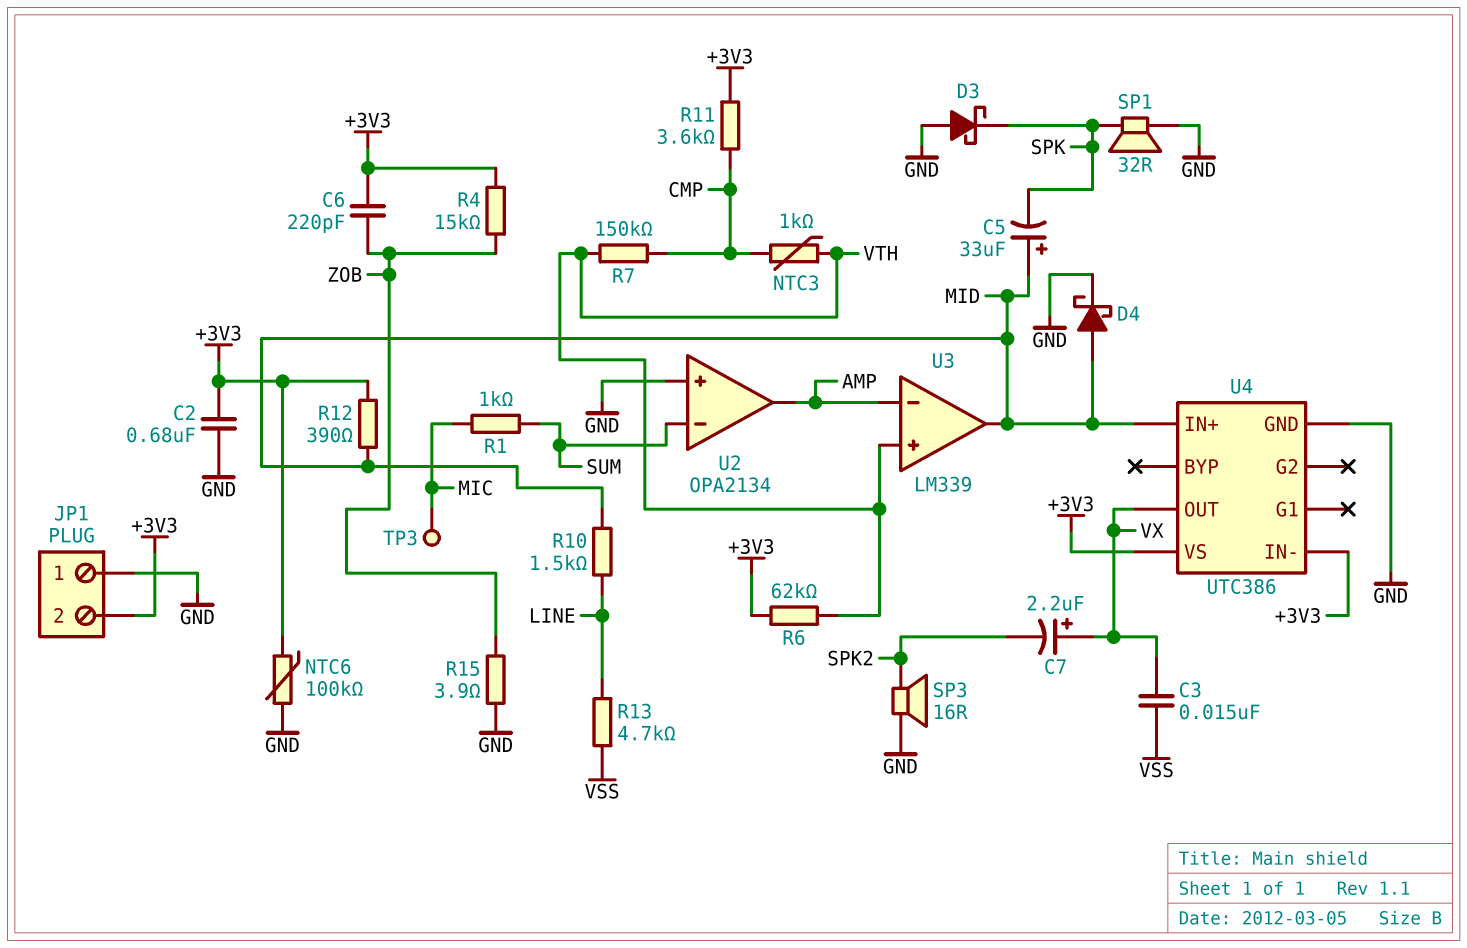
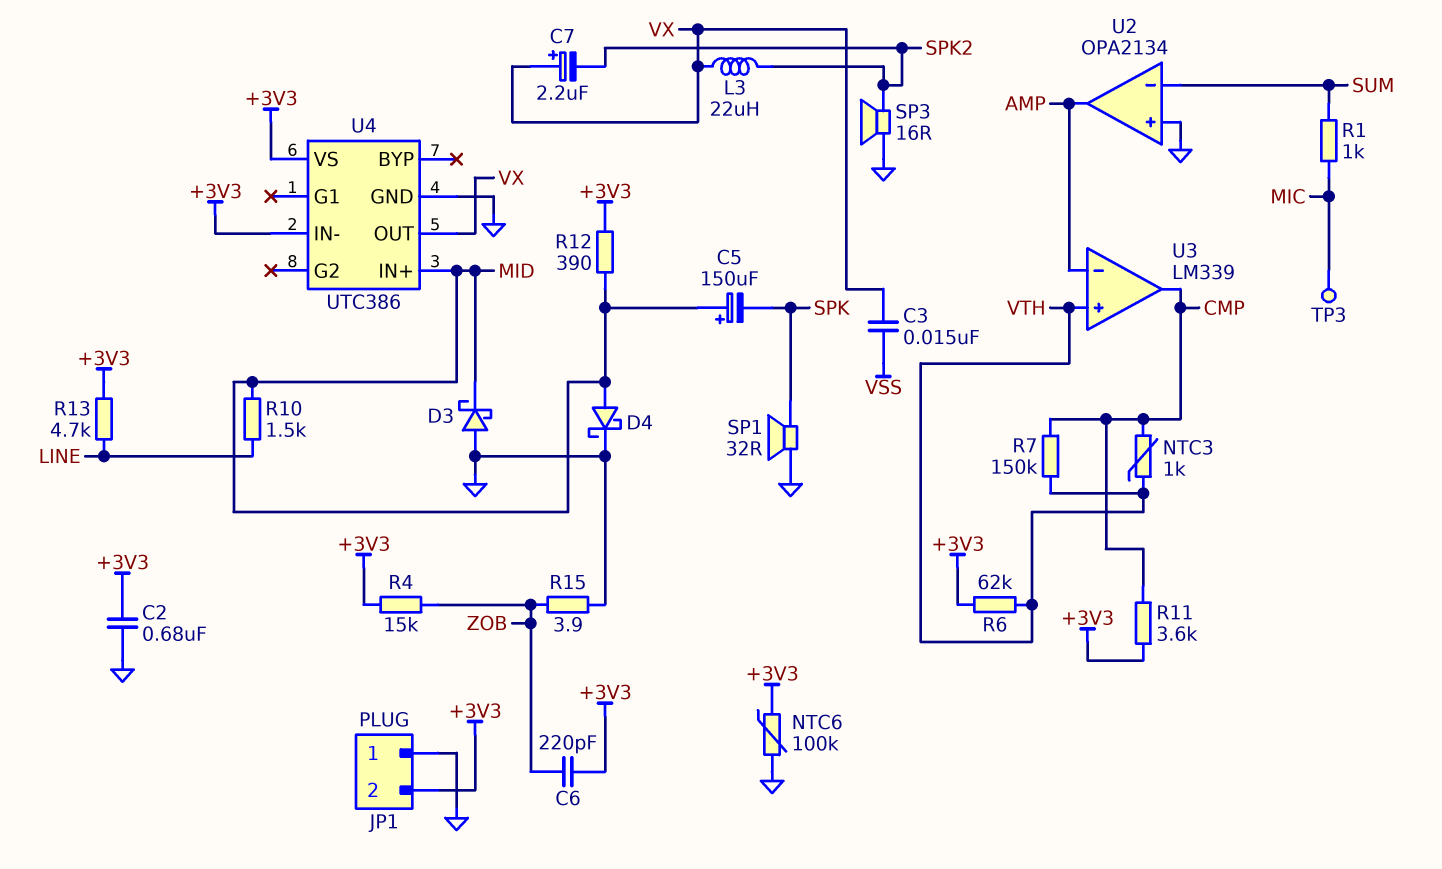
C5: 33uF (plus MID, minus SPK) -> 150uF (plus MID, minus SPK)
D3: schottky (A GND, K SPK) -> schottky (A GND, K MID)
L3: none -> 22uH (SPK2, VX)
R13: 4.7k (LINE, VSS) -> 4.7k (+3V3, LINE)
U3 pin out: MID -> CMP

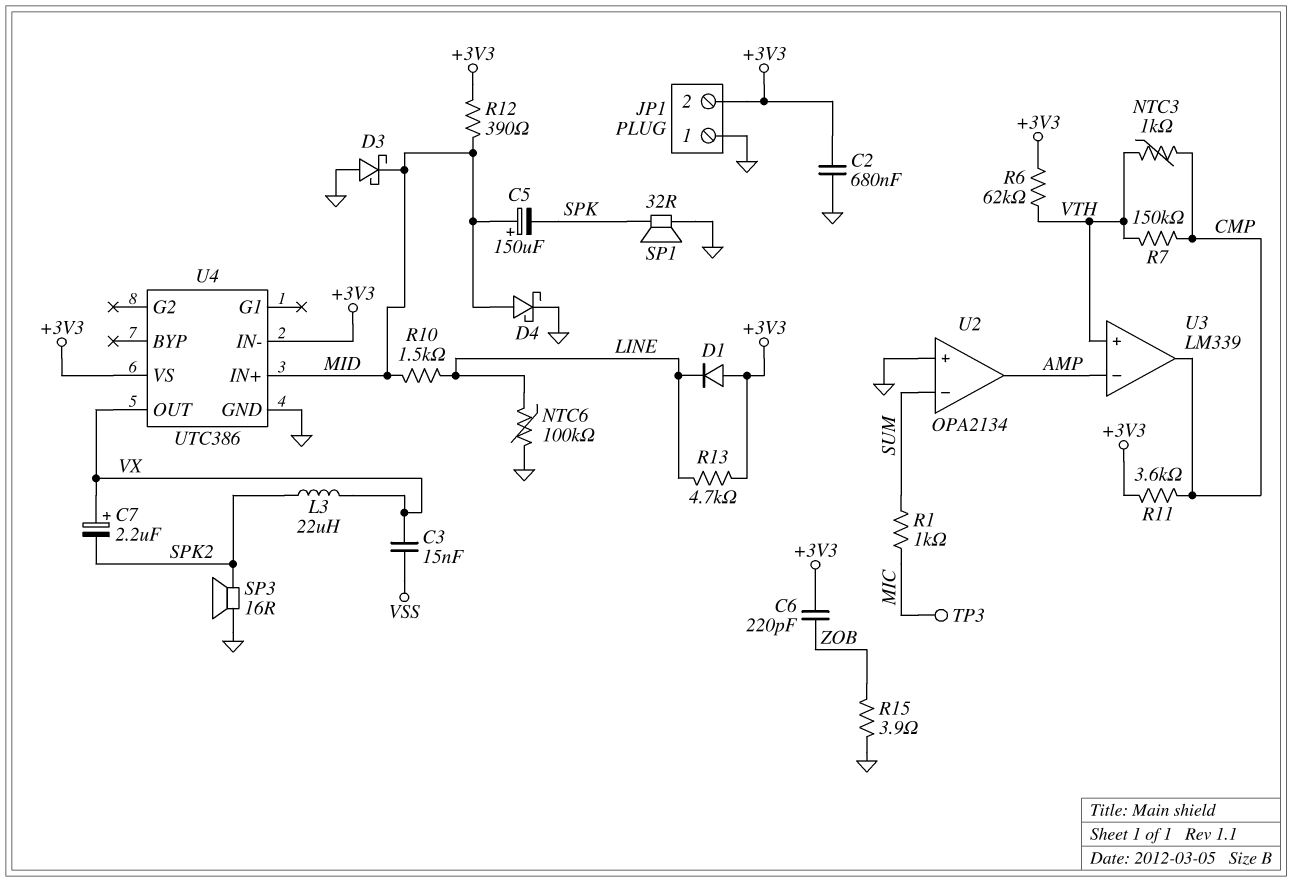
D1: none -> diode (A +3V3, K LINE)
NTC6: 100k (+3V3, GND) -> 100k (GND, LINE)
R4: 15k (+3V3, ZOB) -> none

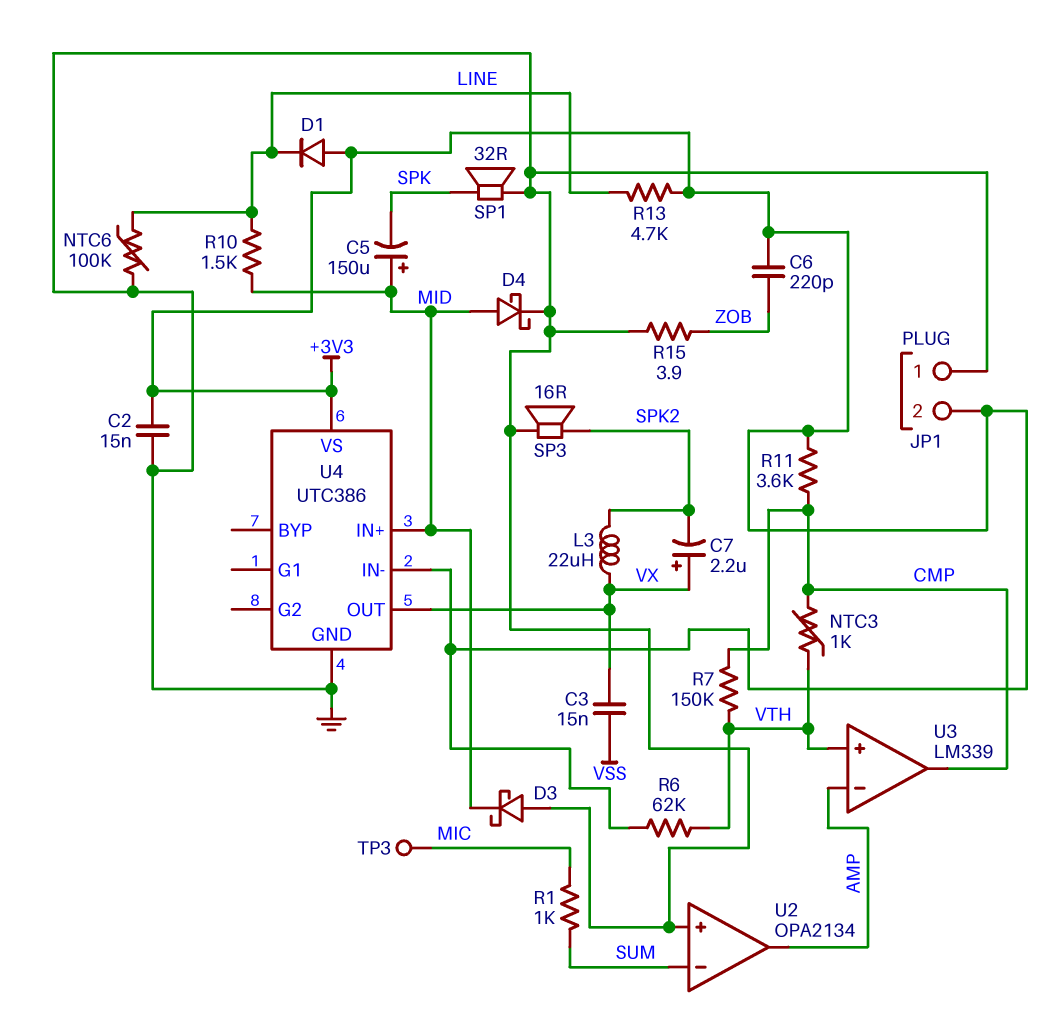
C2: 680nF (+3V3, GND) -> 15nF (+3V3, GND)
R12: 390 (+3V3, MID) -> none

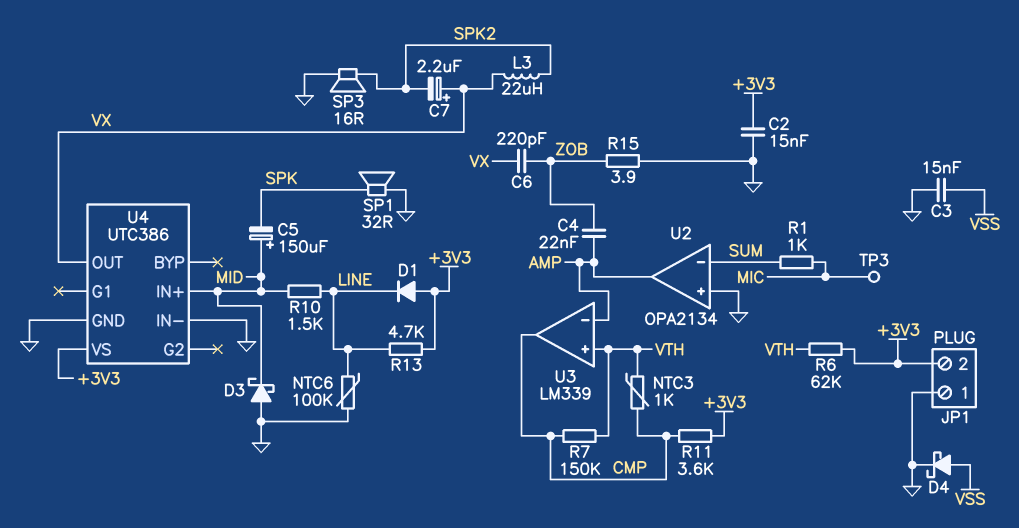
C3: 15nF (VSS, VX) -> 15nF (GND, VSS)
C4: none -> 22nF (AMP, ZOB)
C6: 220pF (+3V3, ZOB) -> 220pF (VX, ZOB)
D4: schottky (A MID, K GND) -> schottky (A VSS, K GND)
U4 pin IN-: +3V3 -> GND

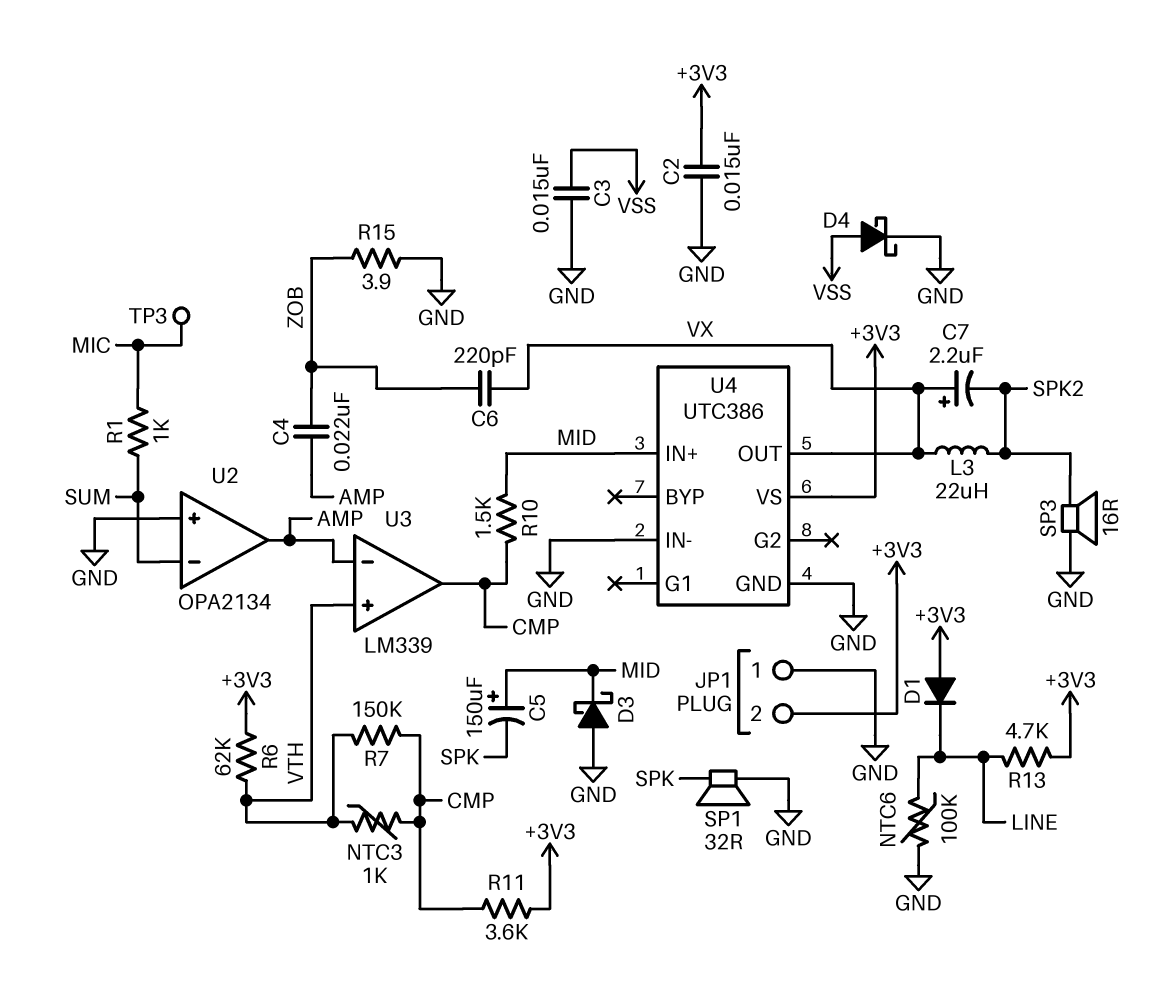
R10: 1.5k (LINE, MID) -> 1.5k (CMP, MID)

